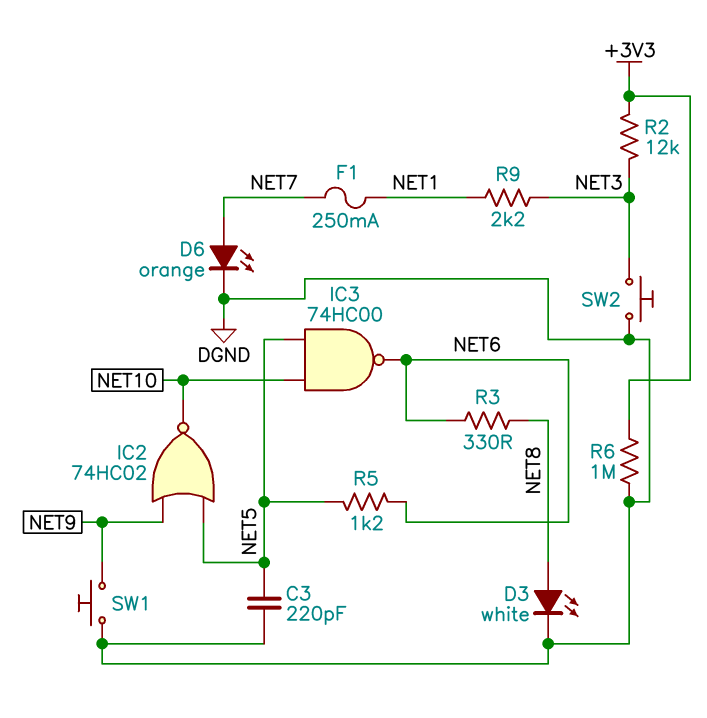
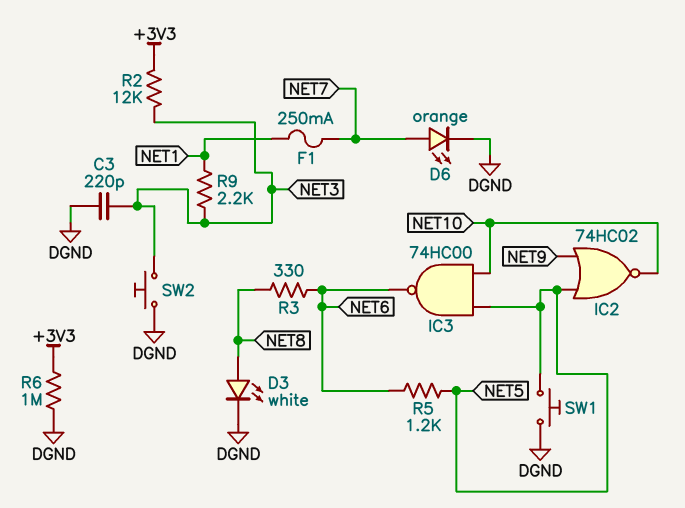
C3: 220pF (DGND, NET5) -> 220pF (DGND, NET3)
SW1: button (DGND, NET9) -> button (DGND, NET5)

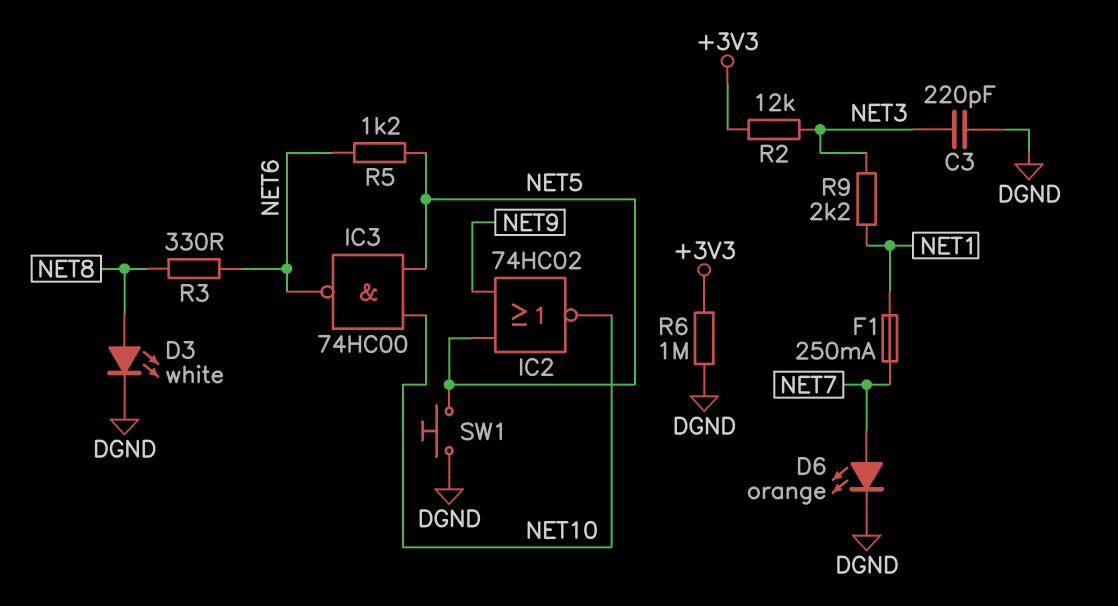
SW2: button (DGND, NET3) -> none

